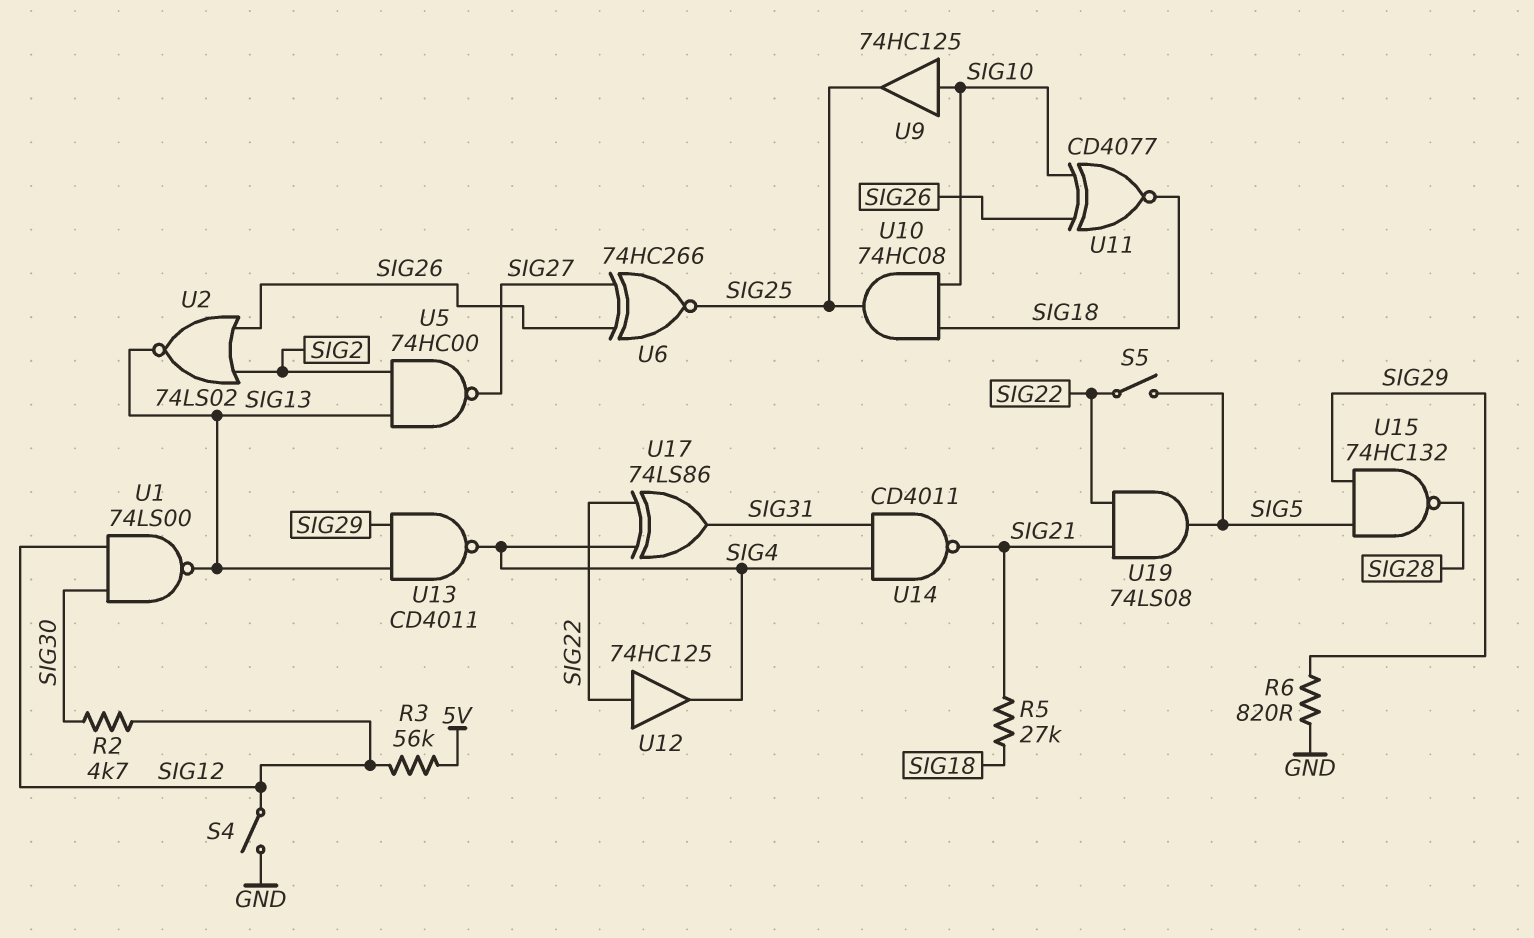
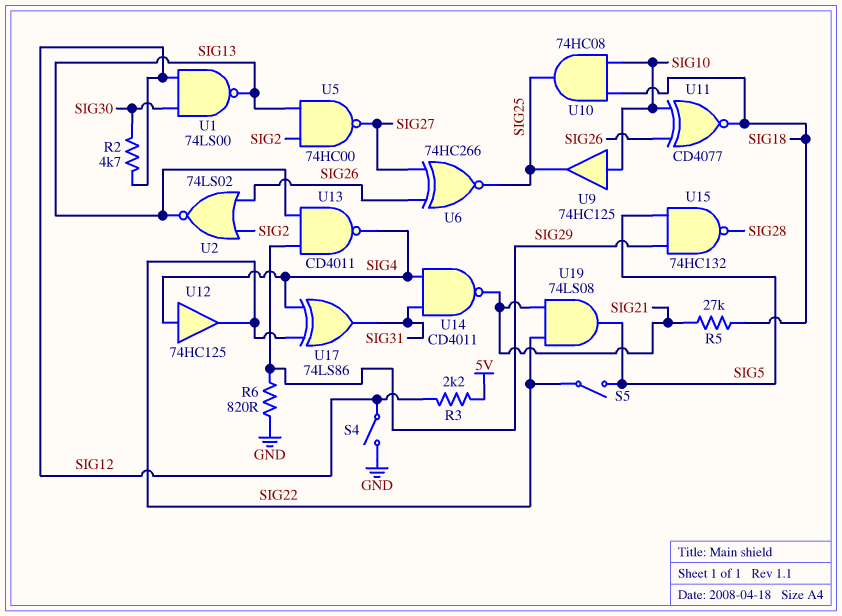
R3: 56k (5V, SIG12) -> 2.2k (5V, SIG12)
U12: buffer 74HC125 (in SIG22, out SIG4) -> buffer 74HC125 (in SIG4, out SIG22)

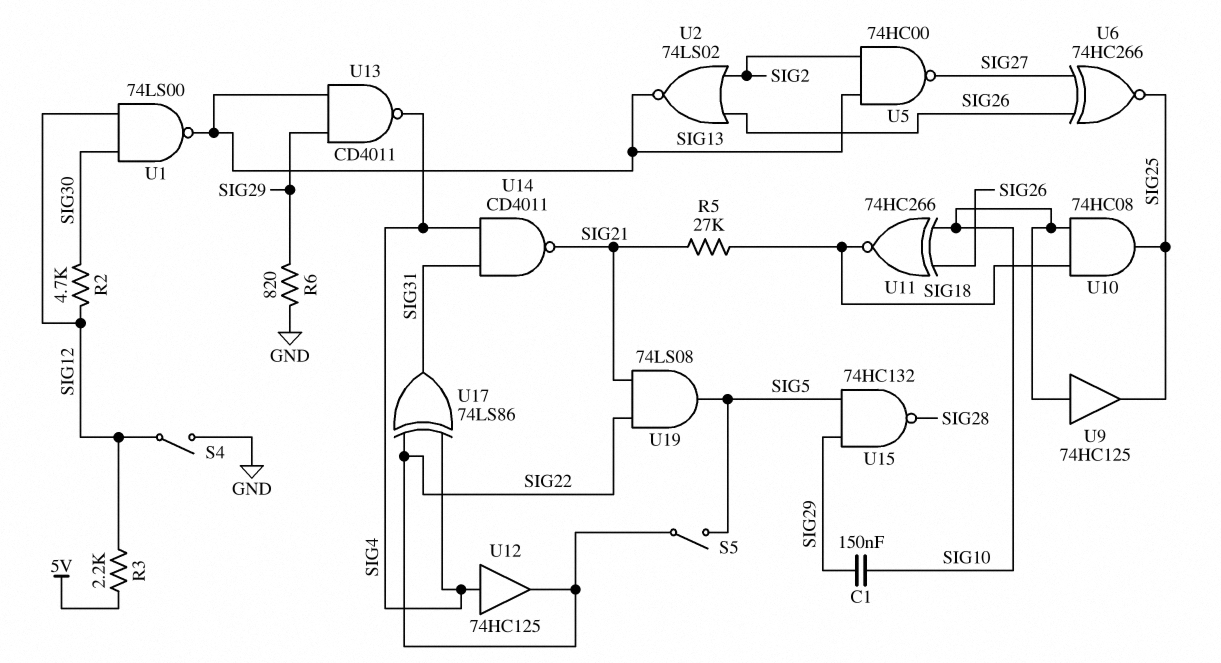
C1: none -> 150nF (SIG10, SIG29)
U11: XNOR CD4077 (in SIG10, in SIG26, out SIG18) -> XNOR 74HC266 (in SIG10, in SIG26, out SIG18)

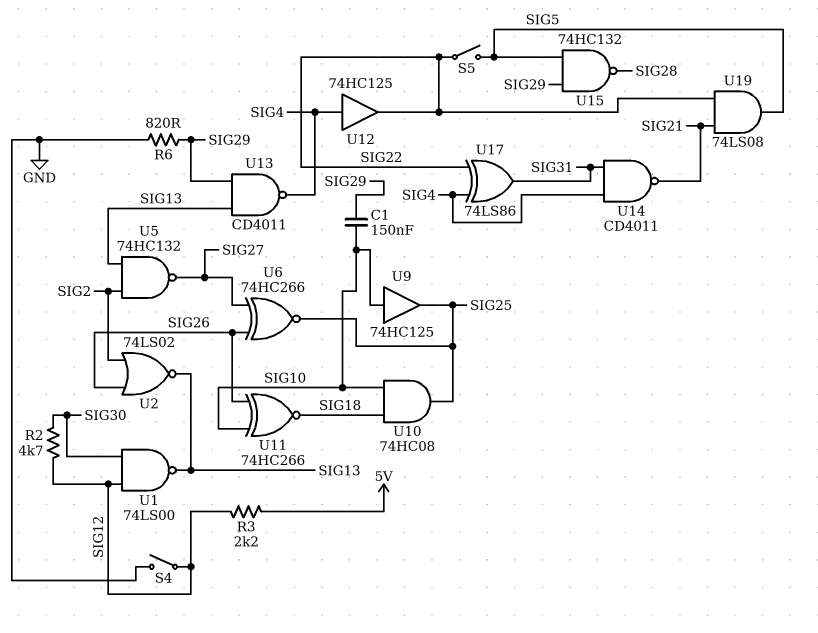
R5: 27k (SIG18, SIG21) -> none
U5: NAND 74HC00 (in SIG2, in SIG13, out SIG27) -> NAND 74HC132 (in SIG2, in SIG13, out SIG27)

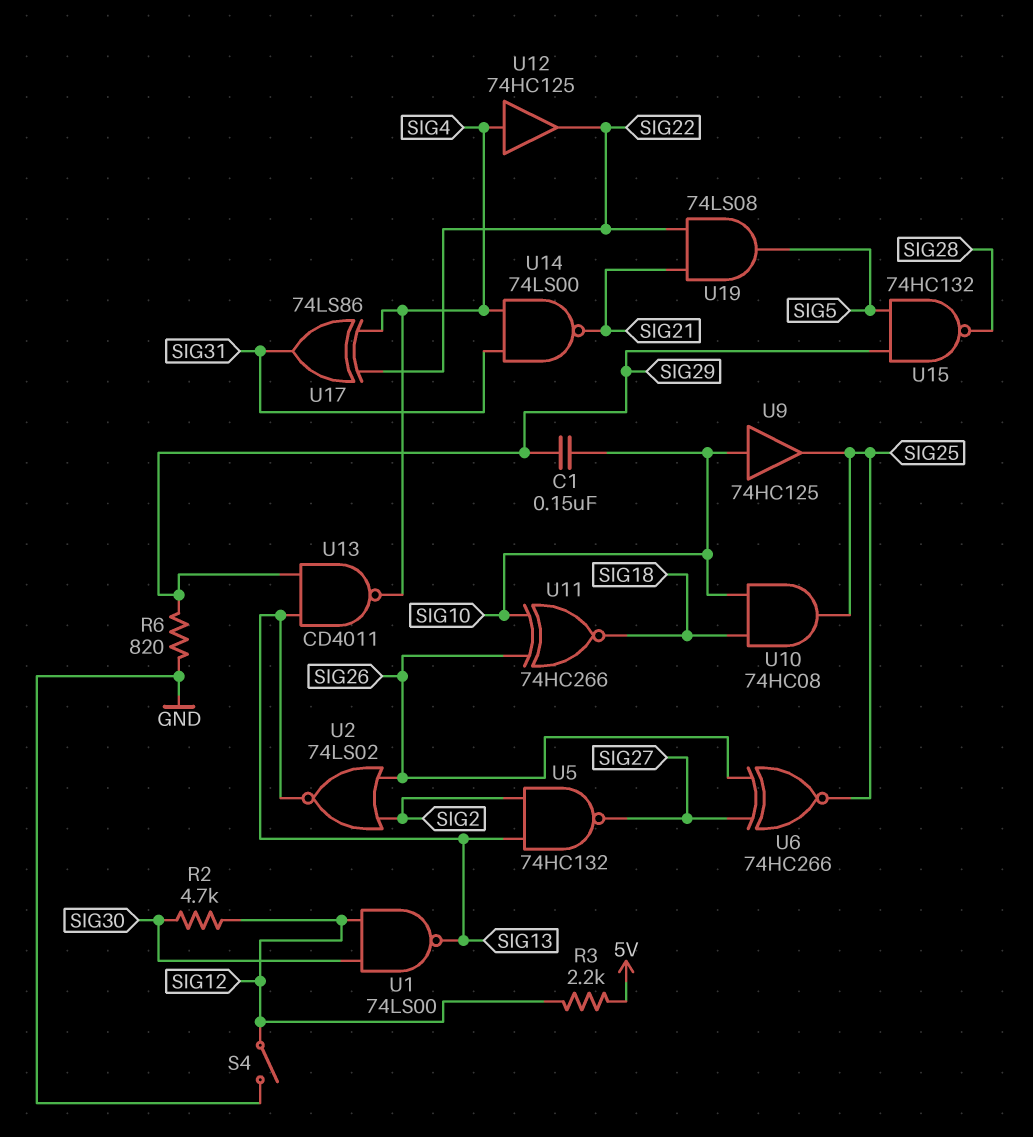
S5: switch (SIG5, SIG22) -> none
U14: NAND CD4011 (in SIG4, in SIG31, out SIG21) -> NAND 74LS00 (in SIG4, in SIG31, out SIG21)

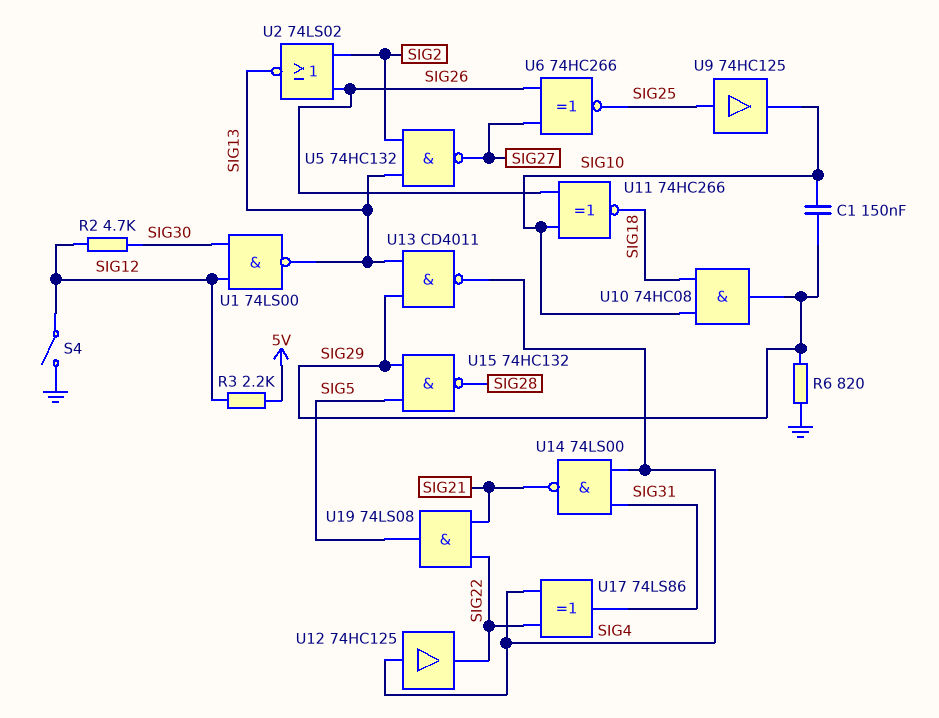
U9: buffer 74HC125 (in SIG10, out SIG25) -> buffer 74HC125 (in SIG25, out SIG10)
U10: AND 74HC08 (in SIG10, in SIG18, out SIG25) -> AND 74HC08 (in SIG10, in SIG18, out SIG29)

